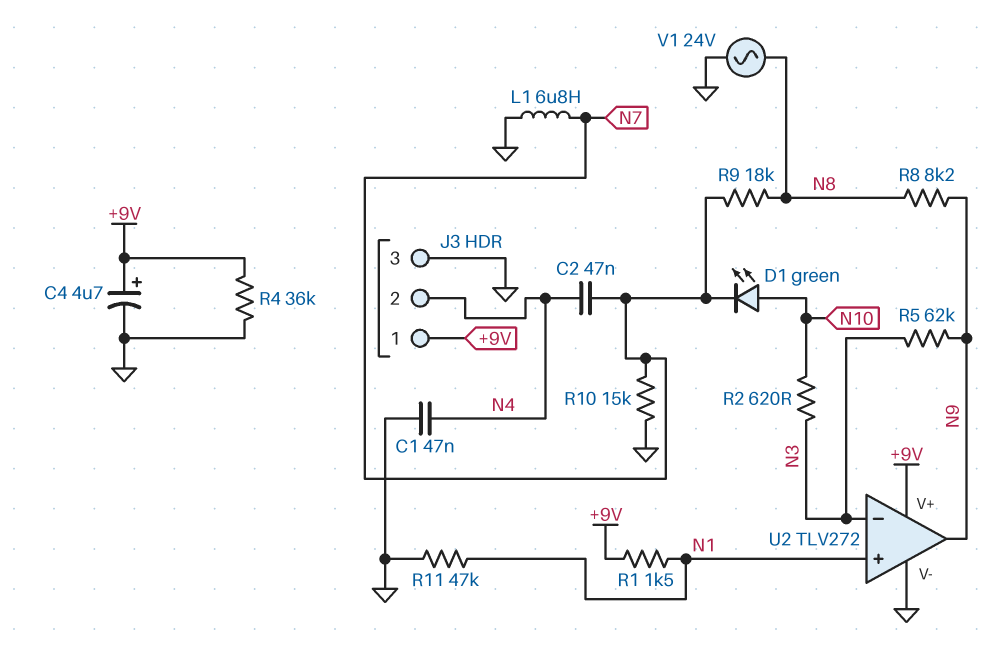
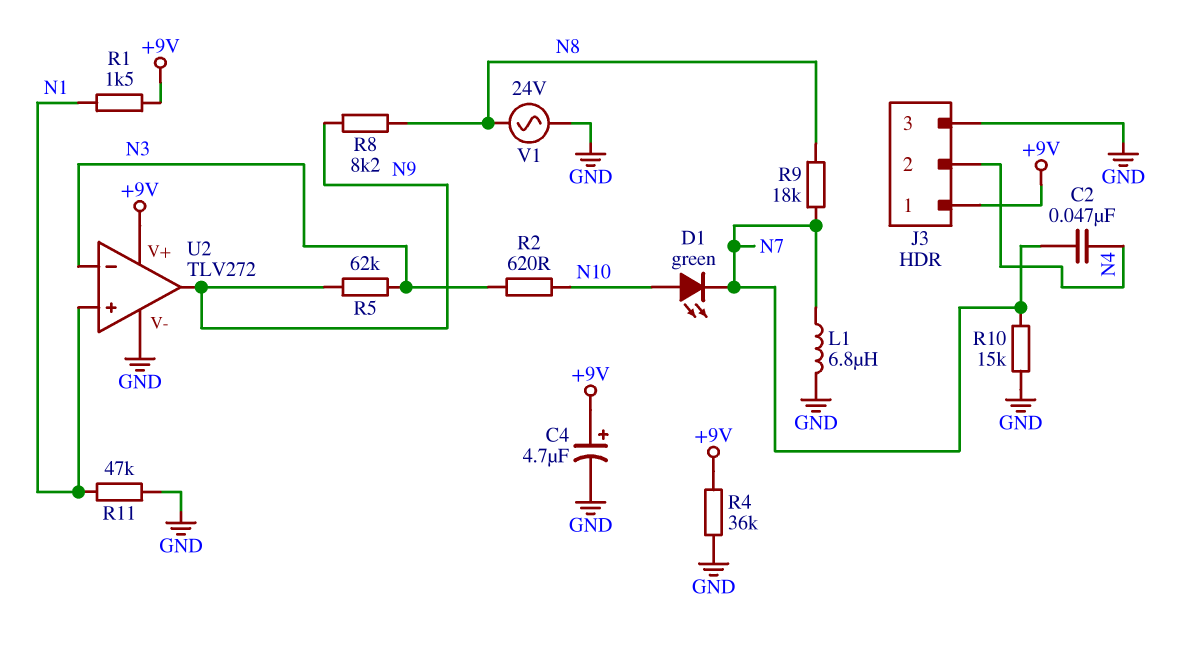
C1: 47nF (GND, N4) -> none

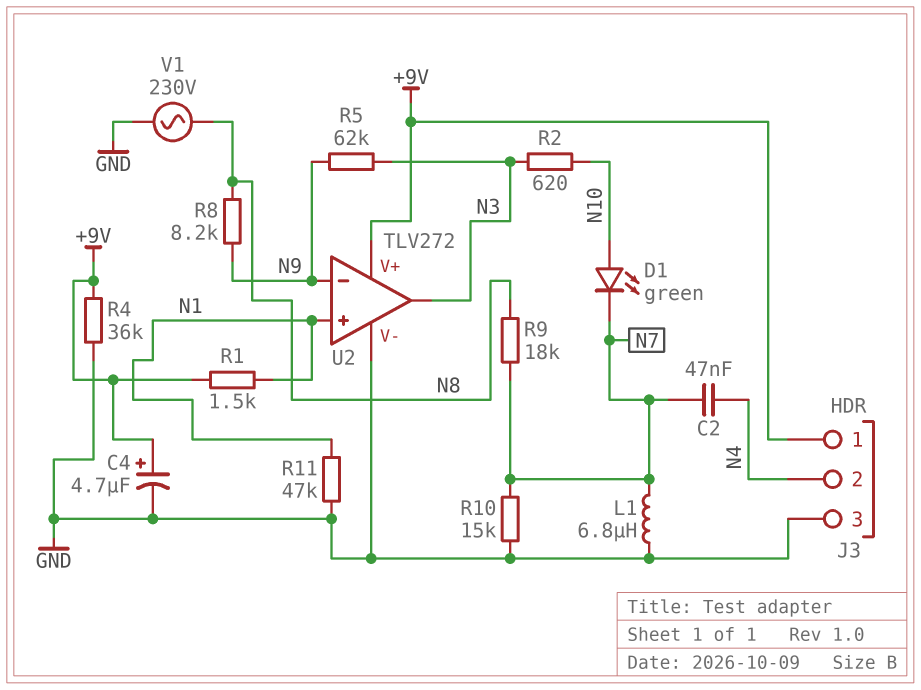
U2 pin in-: N3 -> N9
U2 pin out: N9 -> N3
V1: AC 24V (GND, N8) -> AC 230V (GND, N8)

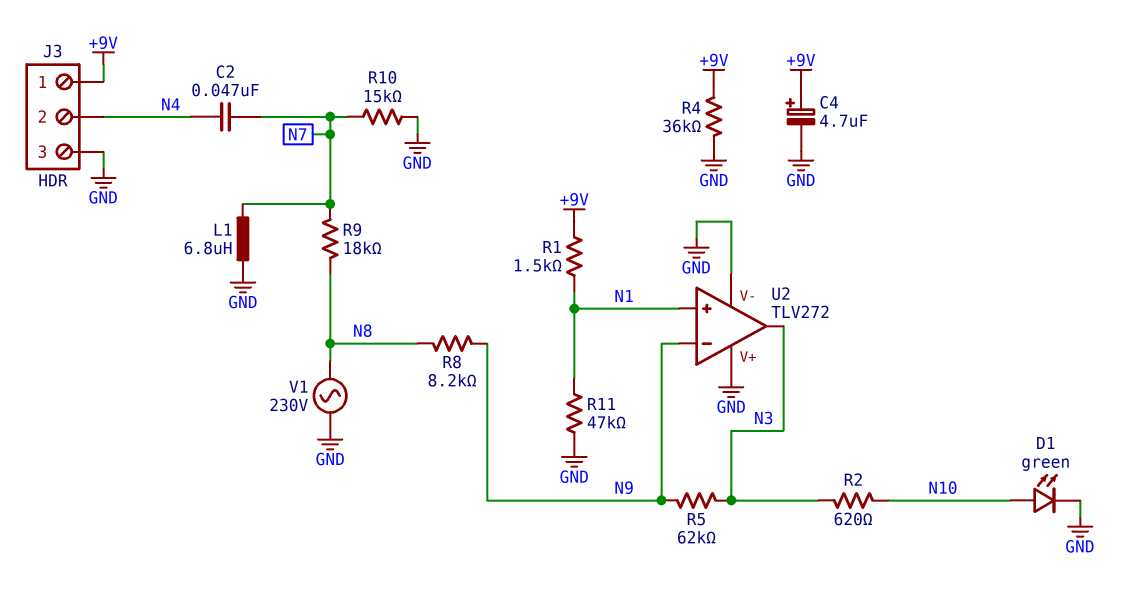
D1: LED green (A N10, K N7) -> LED green (A N10, K GND)
U2 pin V+: +9V -> GND

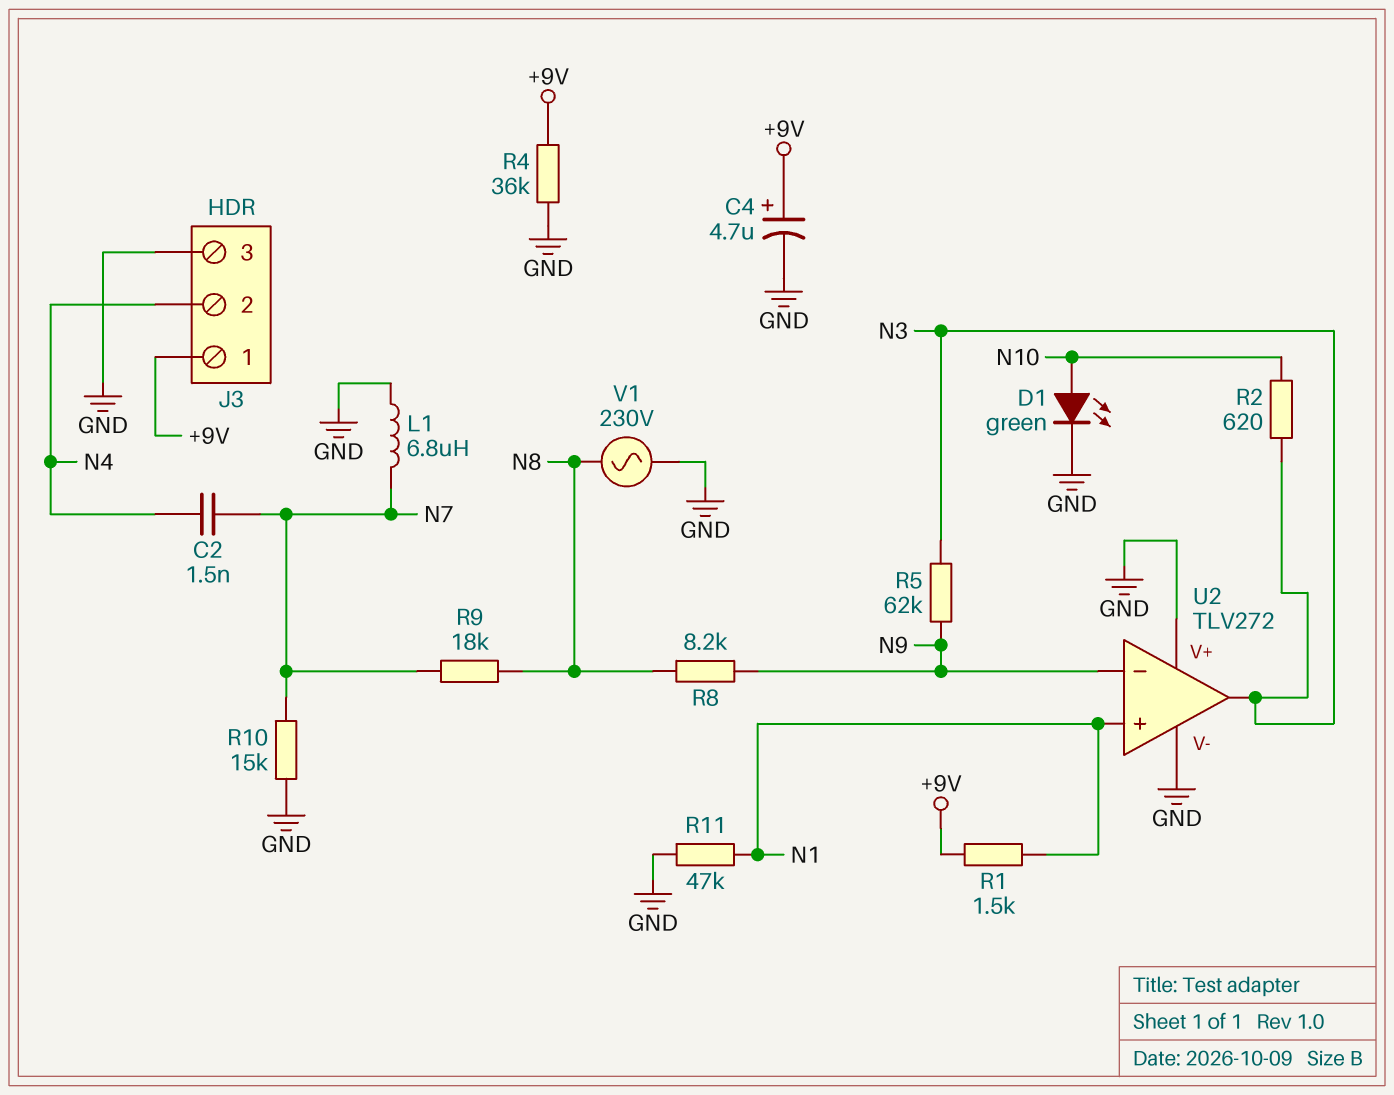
C2: 47nF (N4, N7) -> 1.5nF (N4, N7)

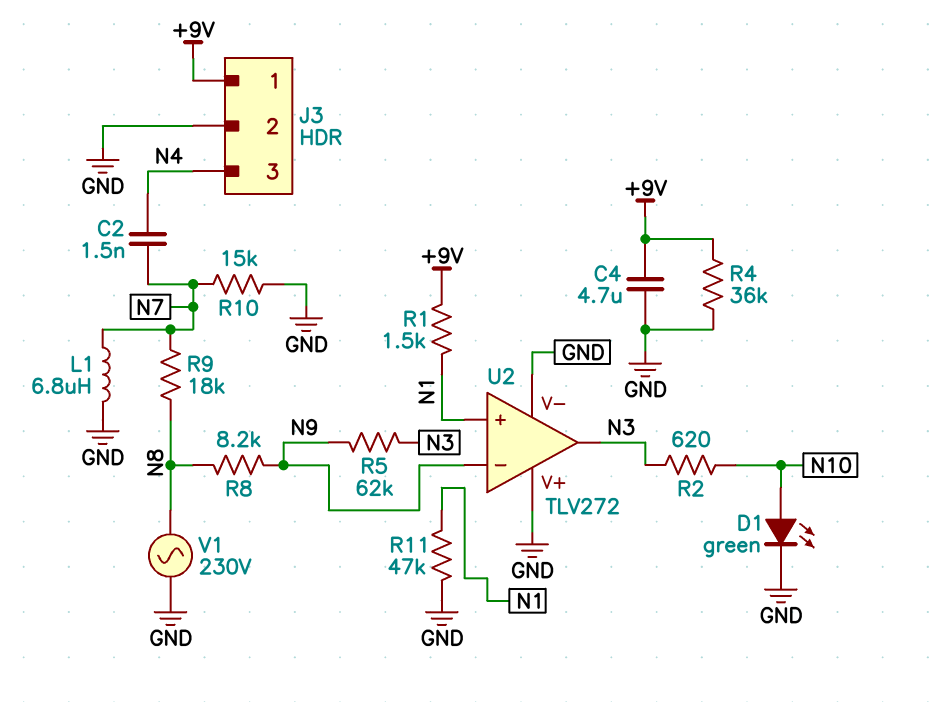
C4: 4.7uF (plus +9V, minus GND) -> 4.7uF (+9V, GND)
J3 pin 2: N4 -> GND
J3 pin 3: GND -> N4

